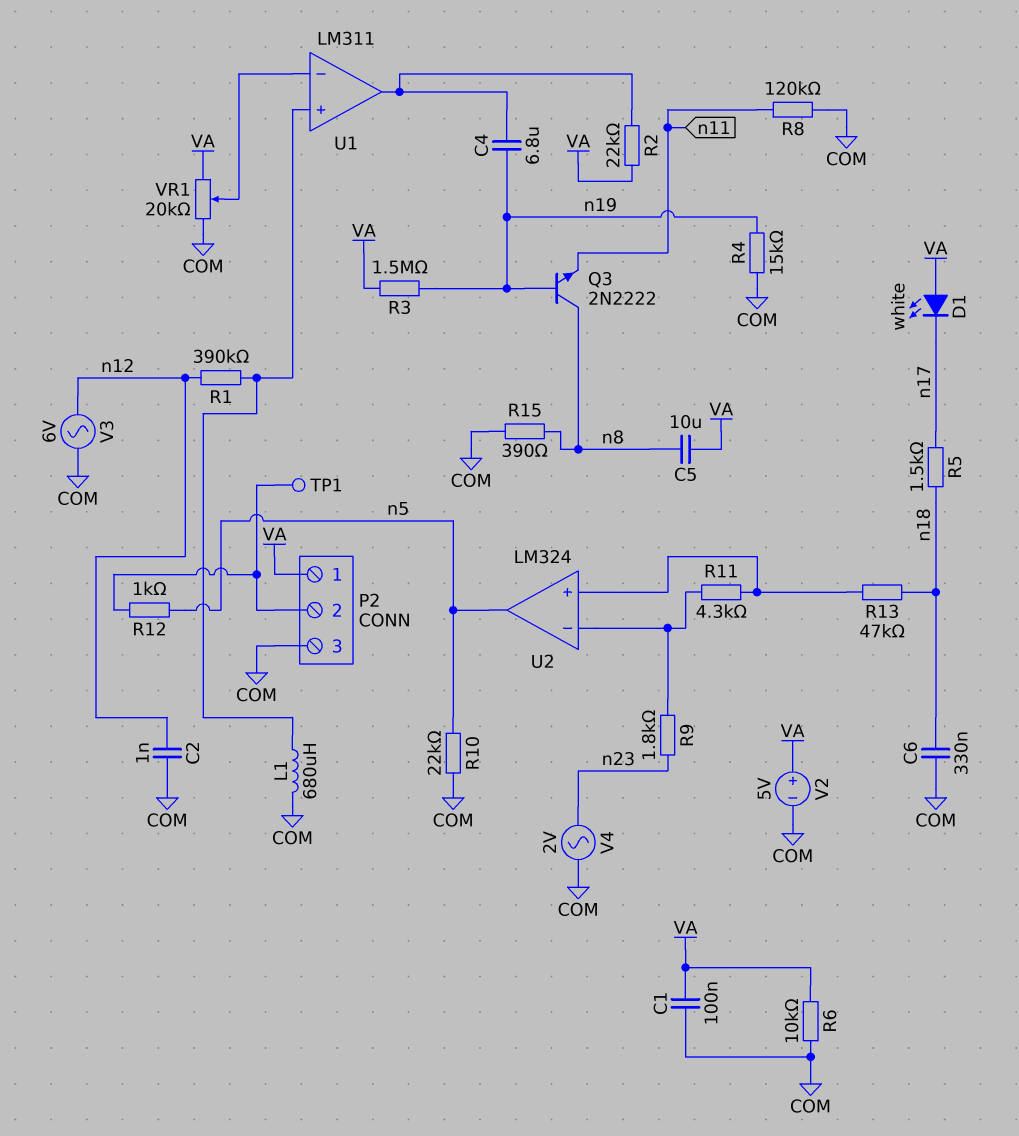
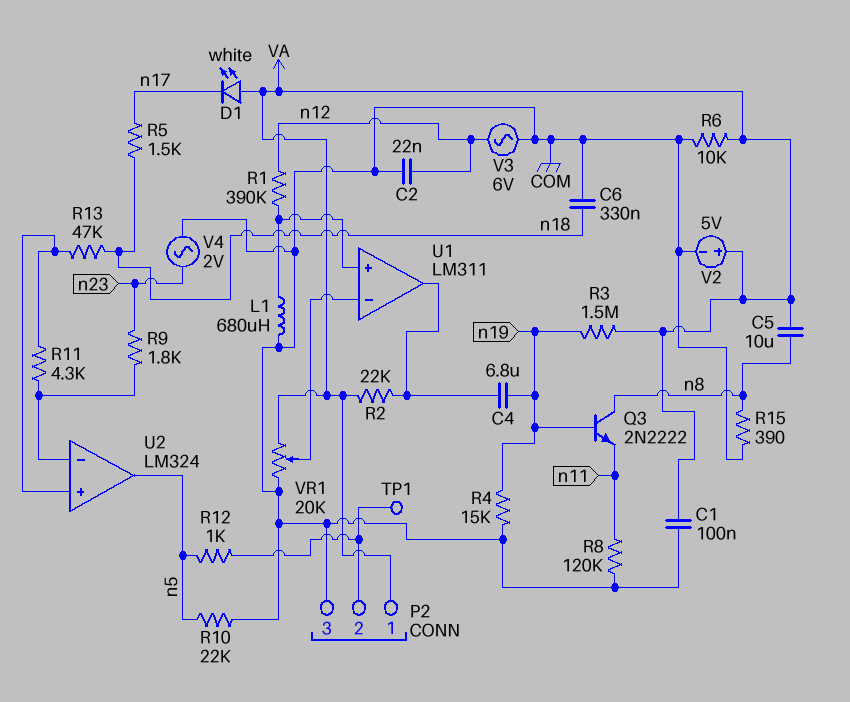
C2: 1nF (COM, n12) -> 22nF (COM, n12)

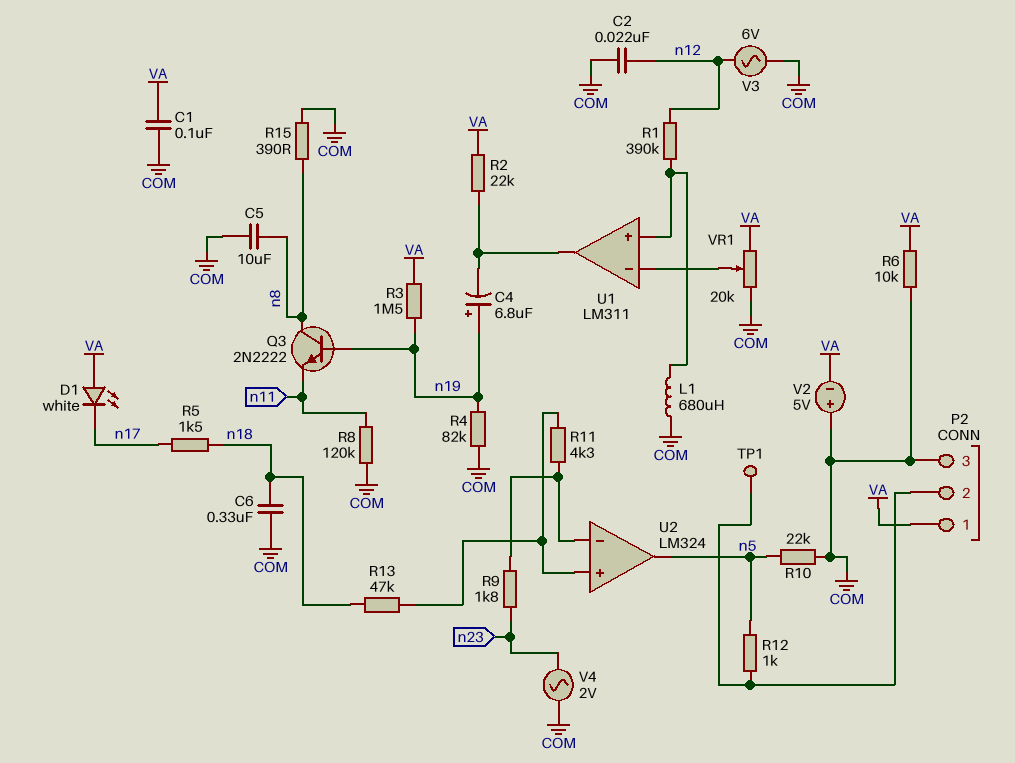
C4: 6.8uF (U1/out, n19) -> 6.8uF (plus n19, minus U1/out)
C5: 10uF (VA, n8) -> 10uF (COM, n8)
R4: 15k (COM, n19) -> 82k (COM, n19)
V2: 5V (plus VA, minus COM) -> 5V (plus COM, minus VA)

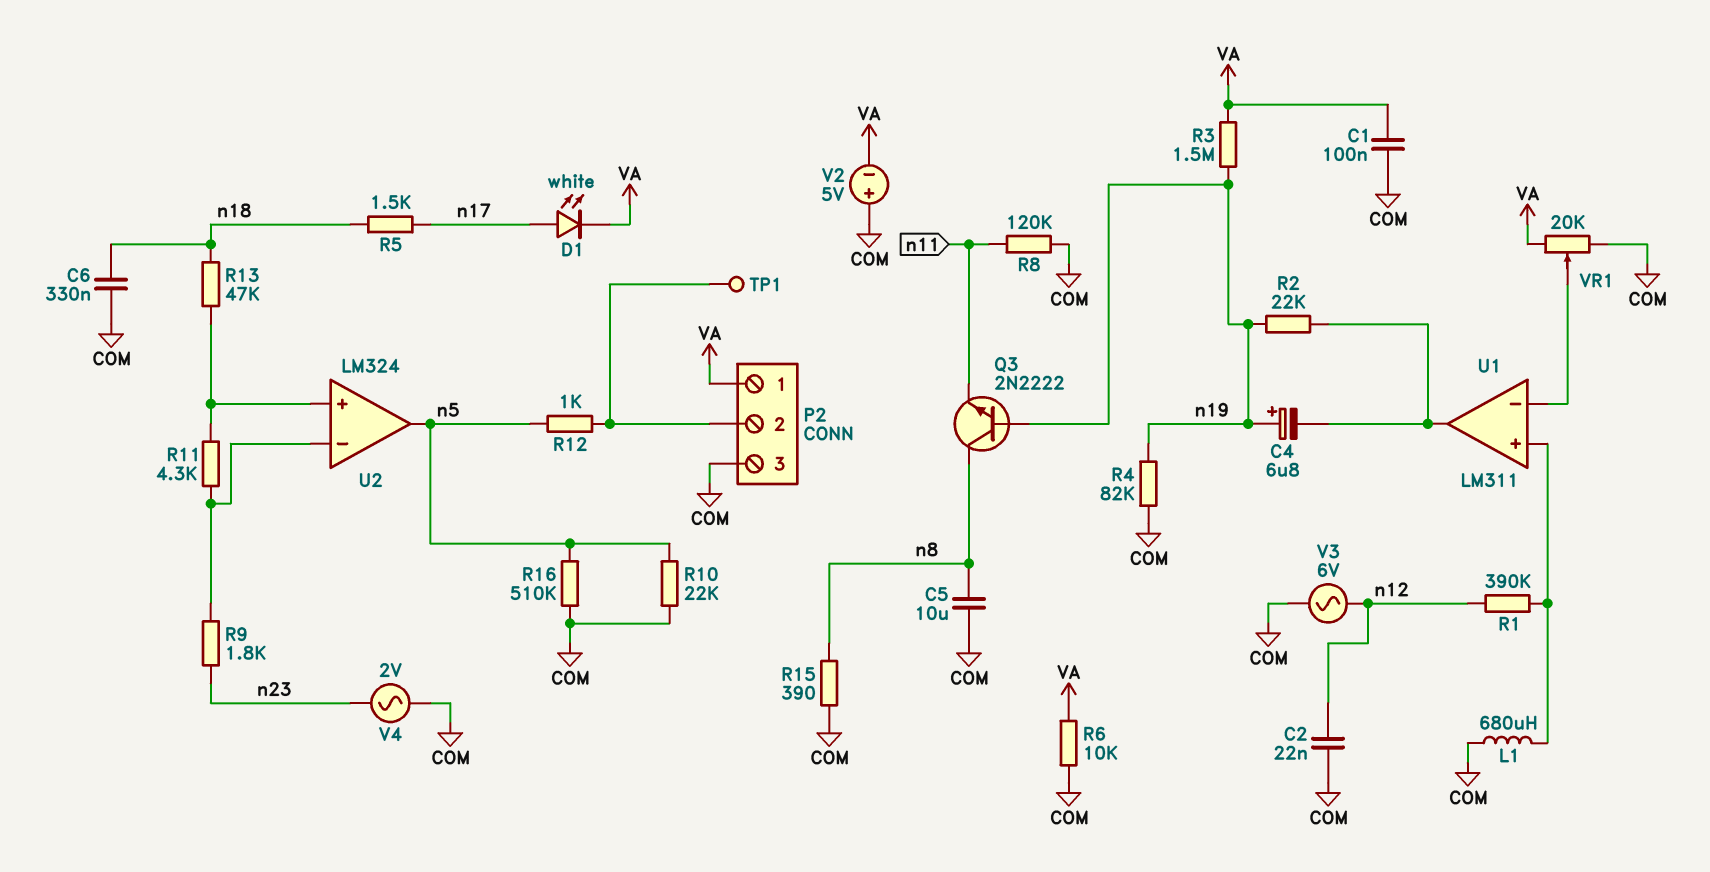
D1: LED white (A VA, K n17) -> LED white (A n17, K VA)
R2: 22k (U1/out, VA) -> 22k (U1/out, n19)
R16: none -> 510k (COM, n5)

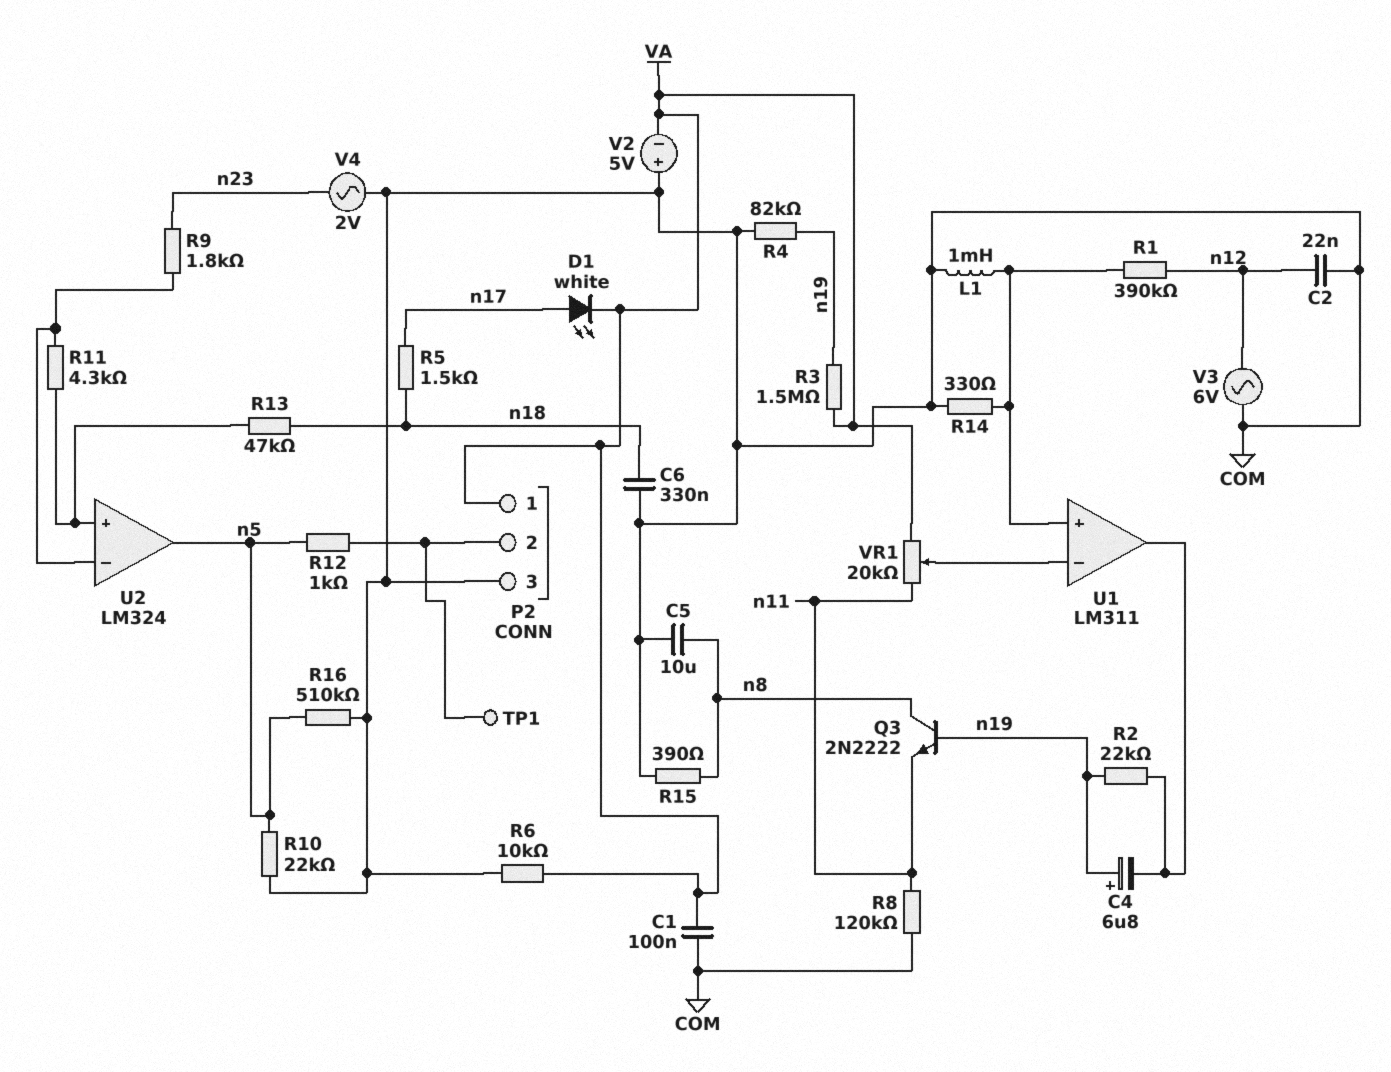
L1: 680uH (COM, U1/in+) -> 1mH (COM, U1/in+)
R14: none -> 330 (COM, U1/in+)
VR1: 20k (COM, VA, wiper U1/in-) -> 20k (VA, n11, wiper U1/in-)

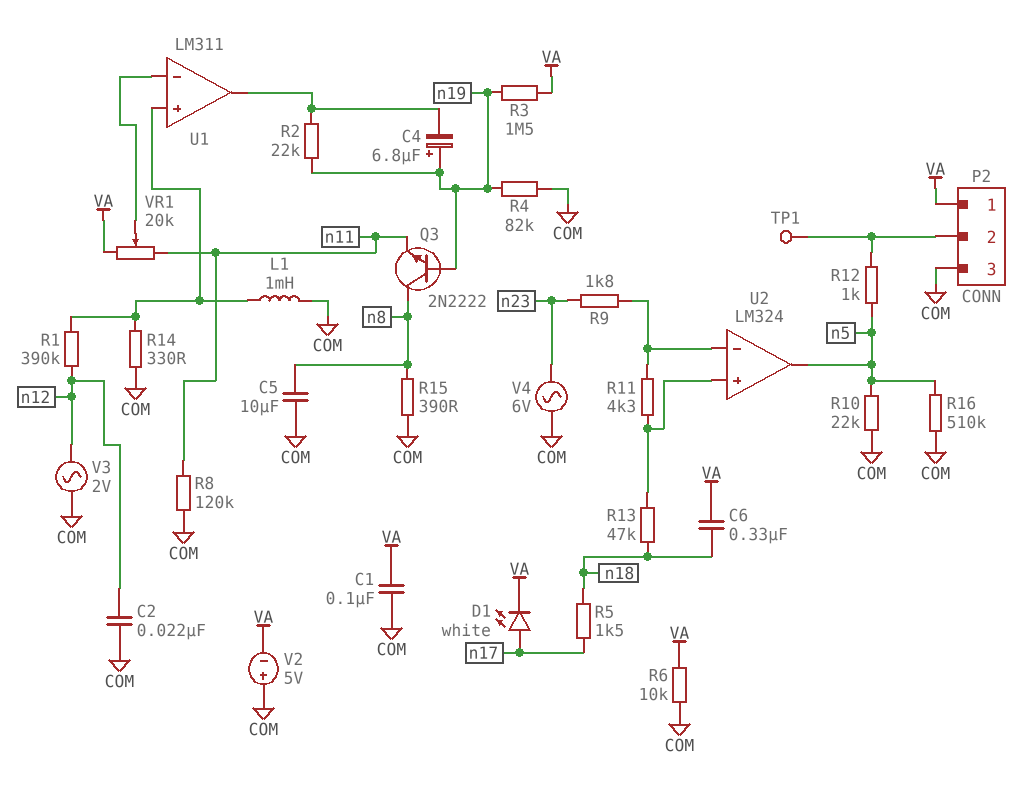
C6: 330nF (COM, n18) -> 330nF (VA, n18)
V3: AC 6V (COM, n12) -> AC 2V (COM, n12)
V4: AC 2V (COM, n23) -> AC 6V (COM, n23)

